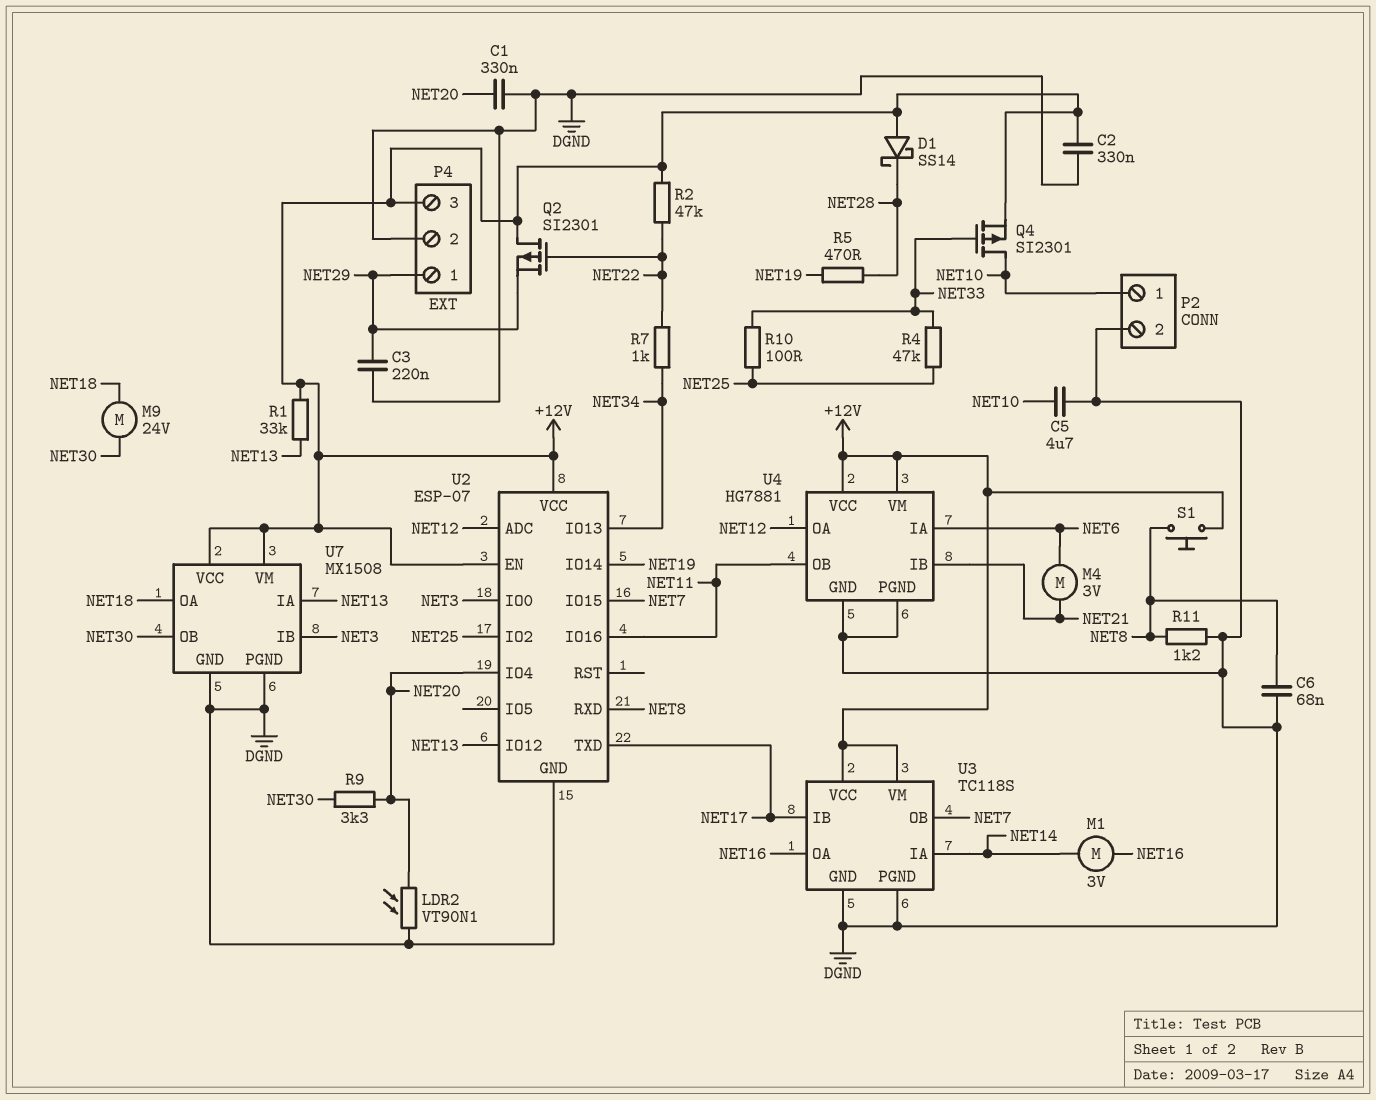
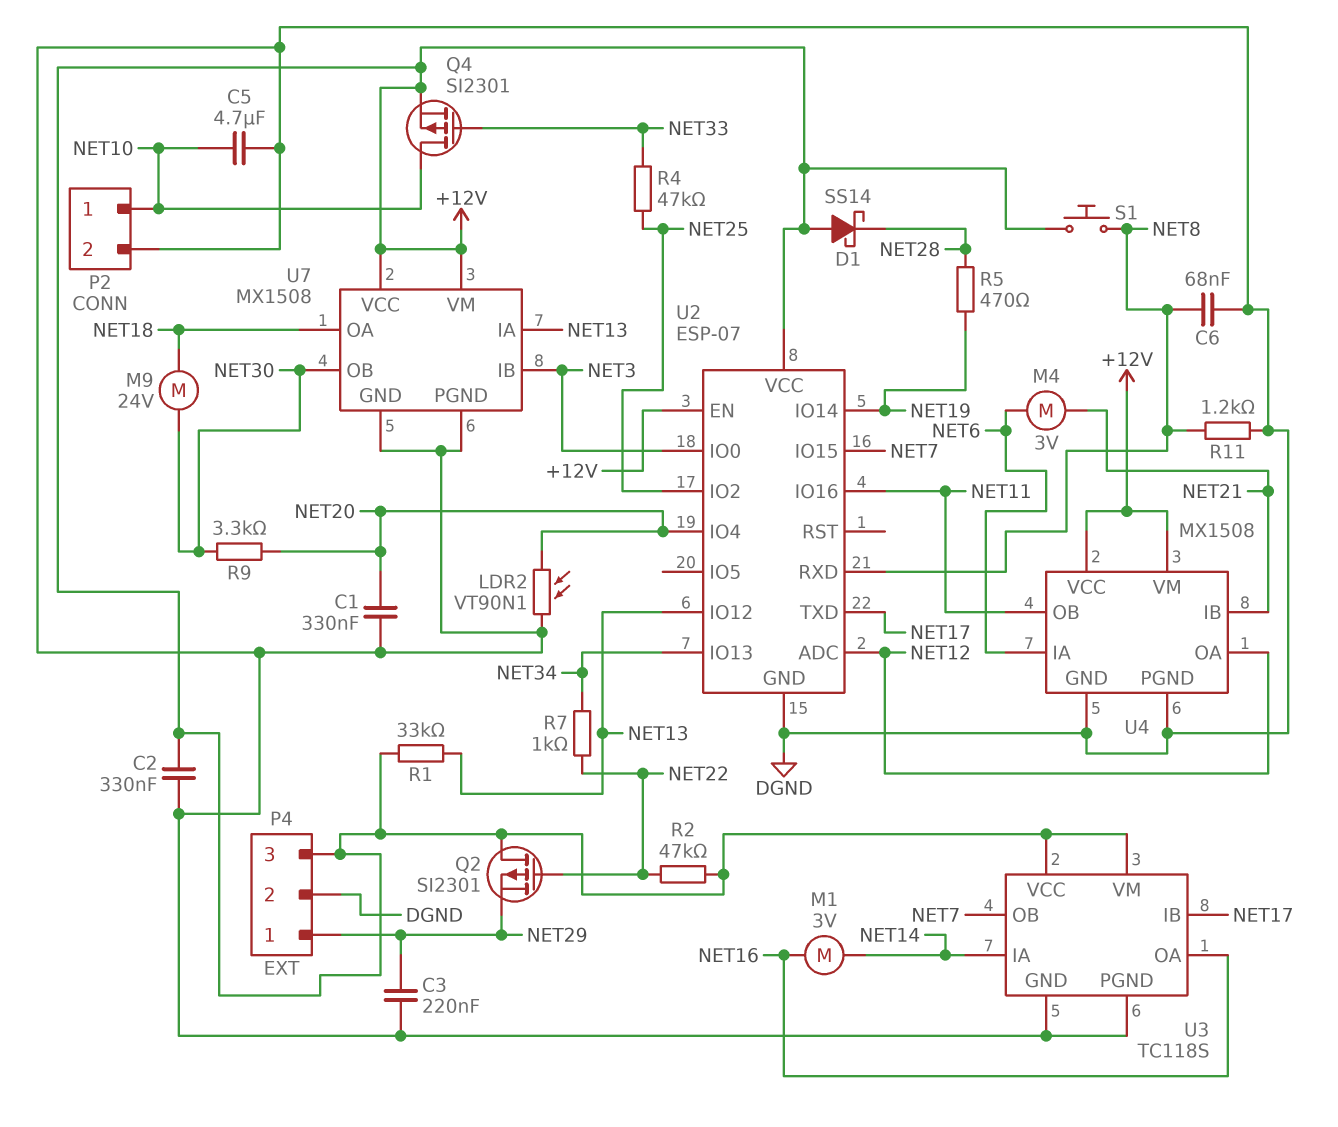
R10: 100 (NET25, NET33) -> none
U4: HG7881 -> MX1508

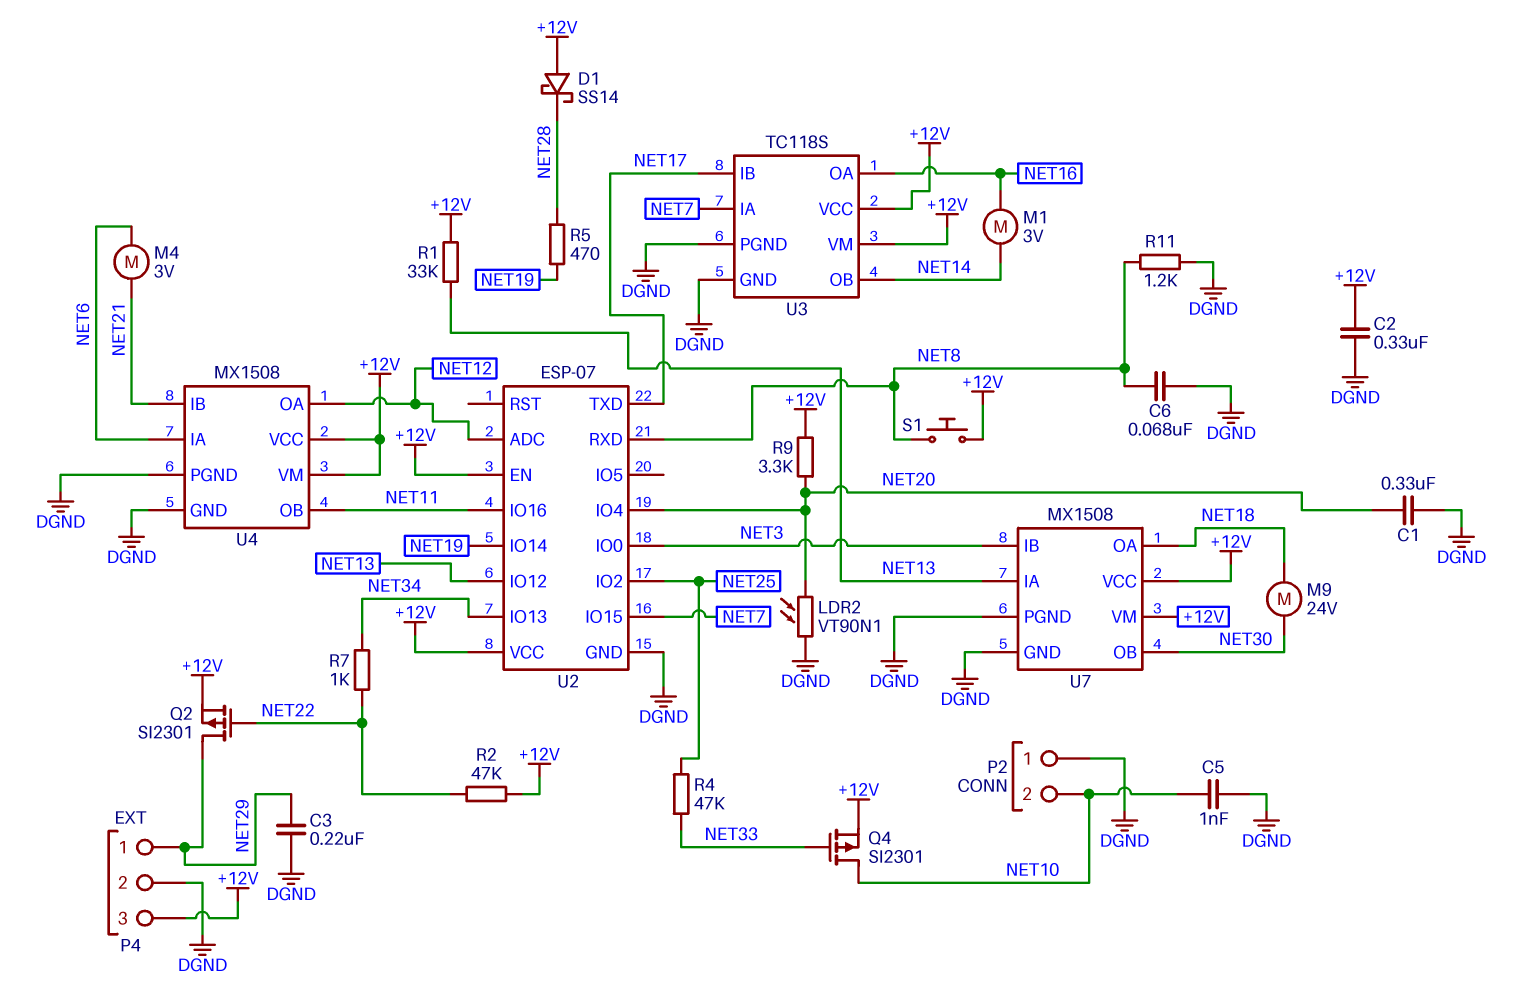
C5: 4.7uF (DGND, NET10) -> 1nF (DGND, NET10)
P2 pin 1: NET10 -> DGND
P2 pin 2: DGND -> NET10
Q2: PMOS SI2301 (G NET22, D +12V, S NET29) -> PMOS SI2301 (G NET22, D NET29, S +12V)
R9: 3.3k (NET20, NET30) -> 3.3k (+12V, NET20)
U3 pin IA: NET14 -> NET7
U3 pin OB: NET7 -> NET14

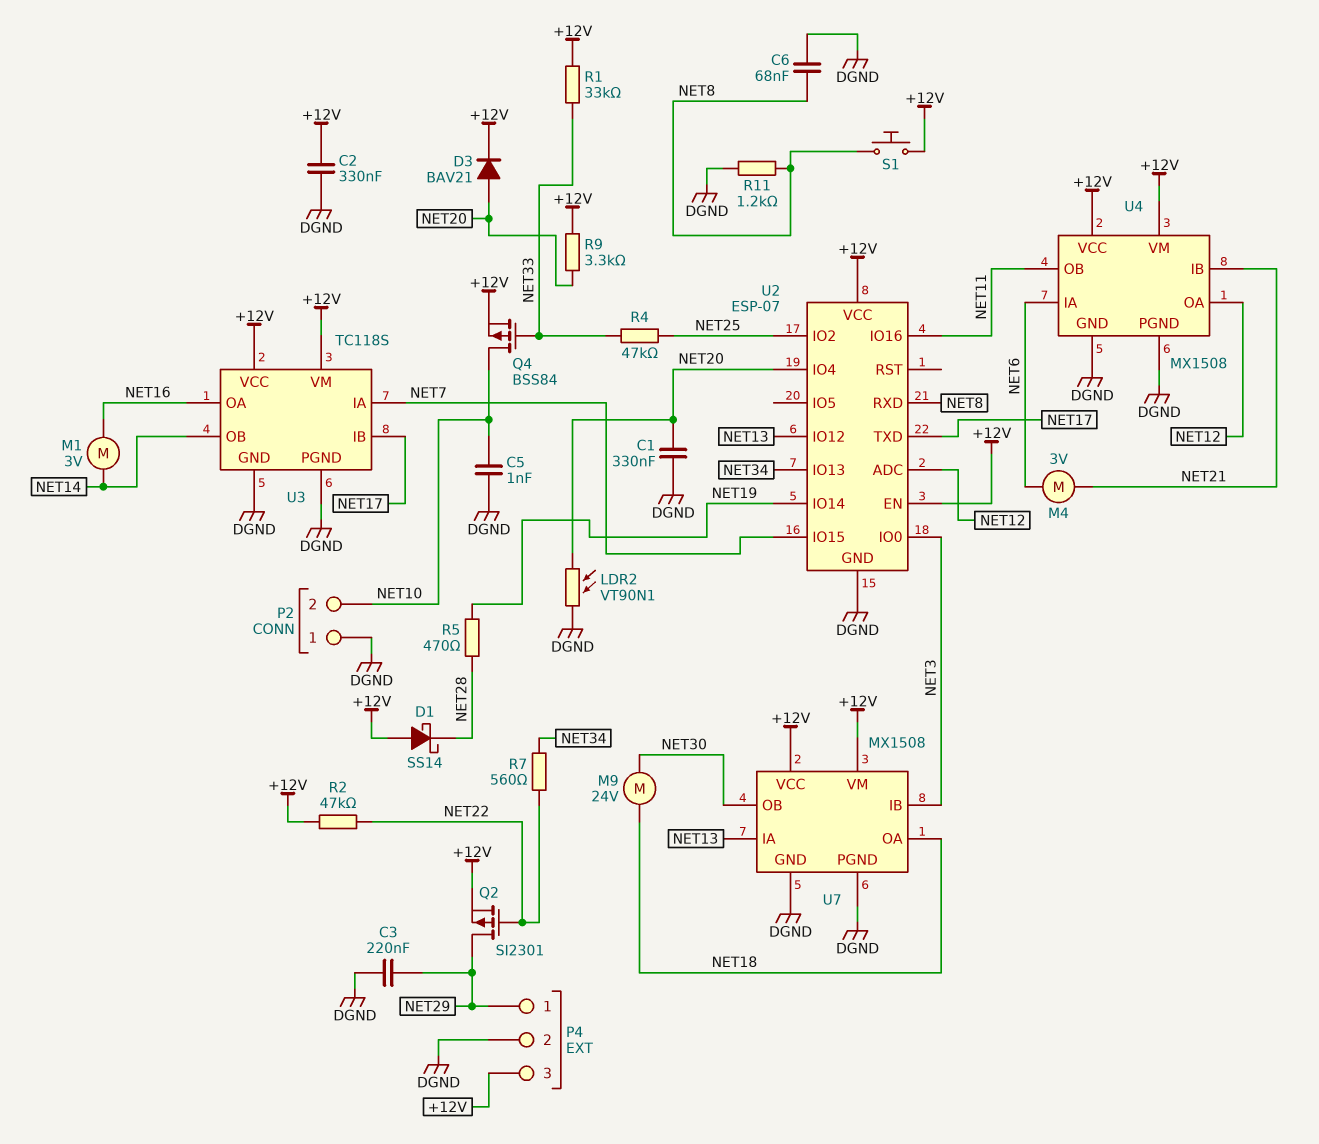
D3: none -> diode BAV21 (A NET20, K +12V)
Q4: PMOS SI2301 (G NET33, D NET10, S +12V) -> PMOS BSS84 (G NET33, D NET10, S +12V)
R1: 33k (+12V, NET13) -> 33k (+12V, NET33)
R7: 1k (NET22, NET34) -> 560 (NET22, NET34)

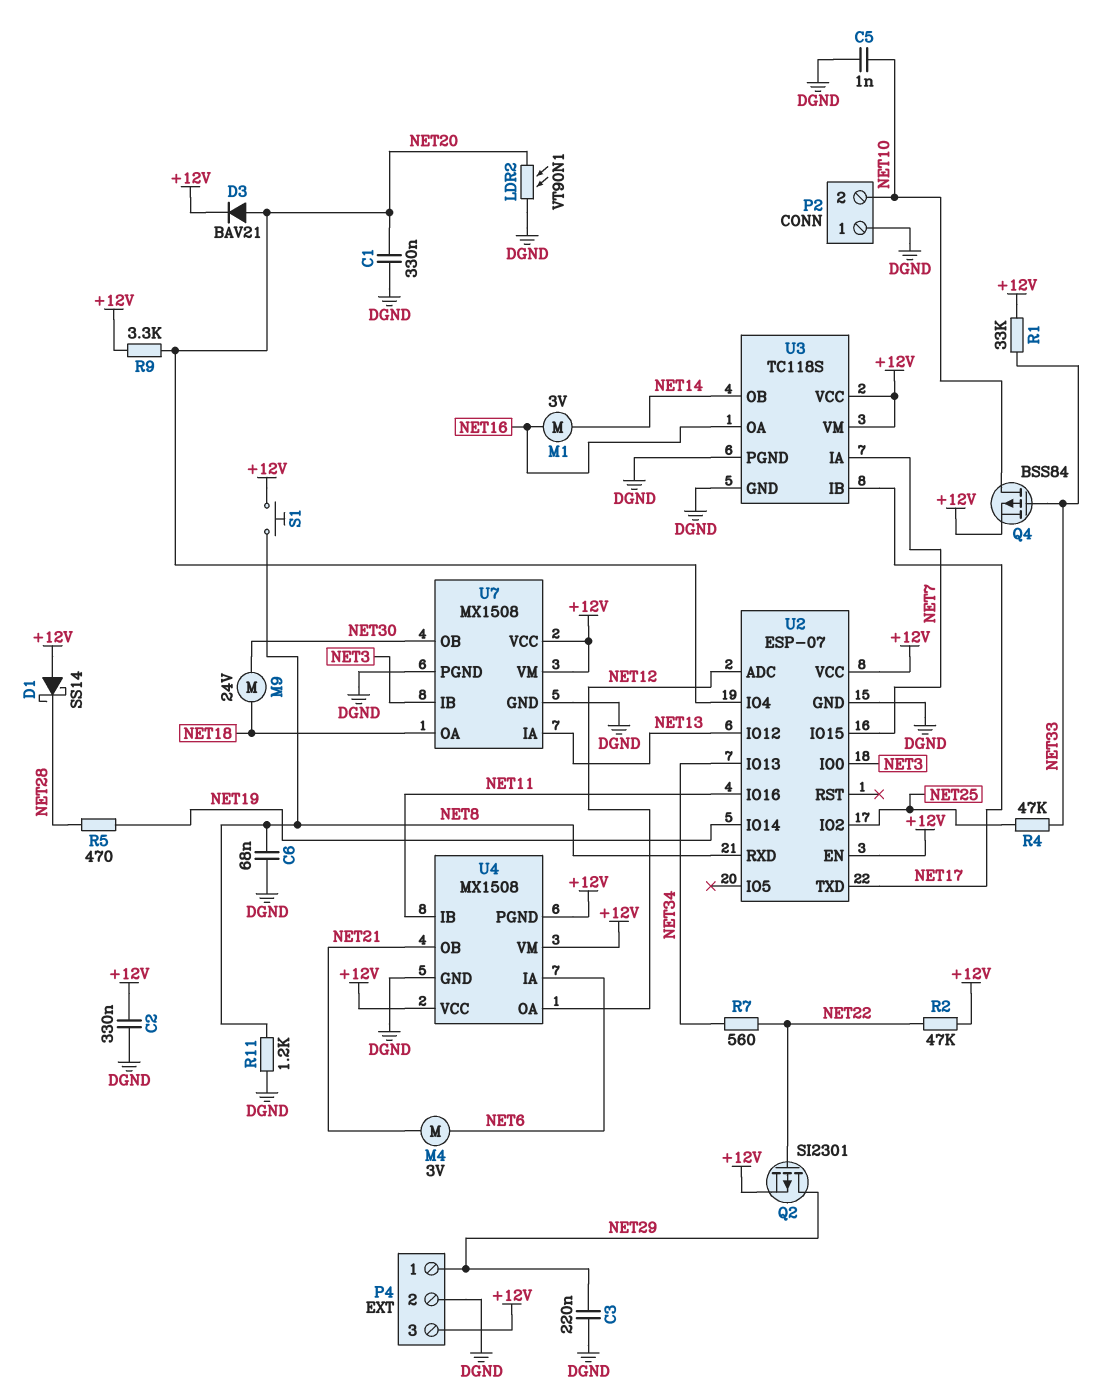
U4 pin IB: NET21 -> NET11
U4 pin OB: NET11 -> NET21
U4 pin PGND: DGND -> +12V

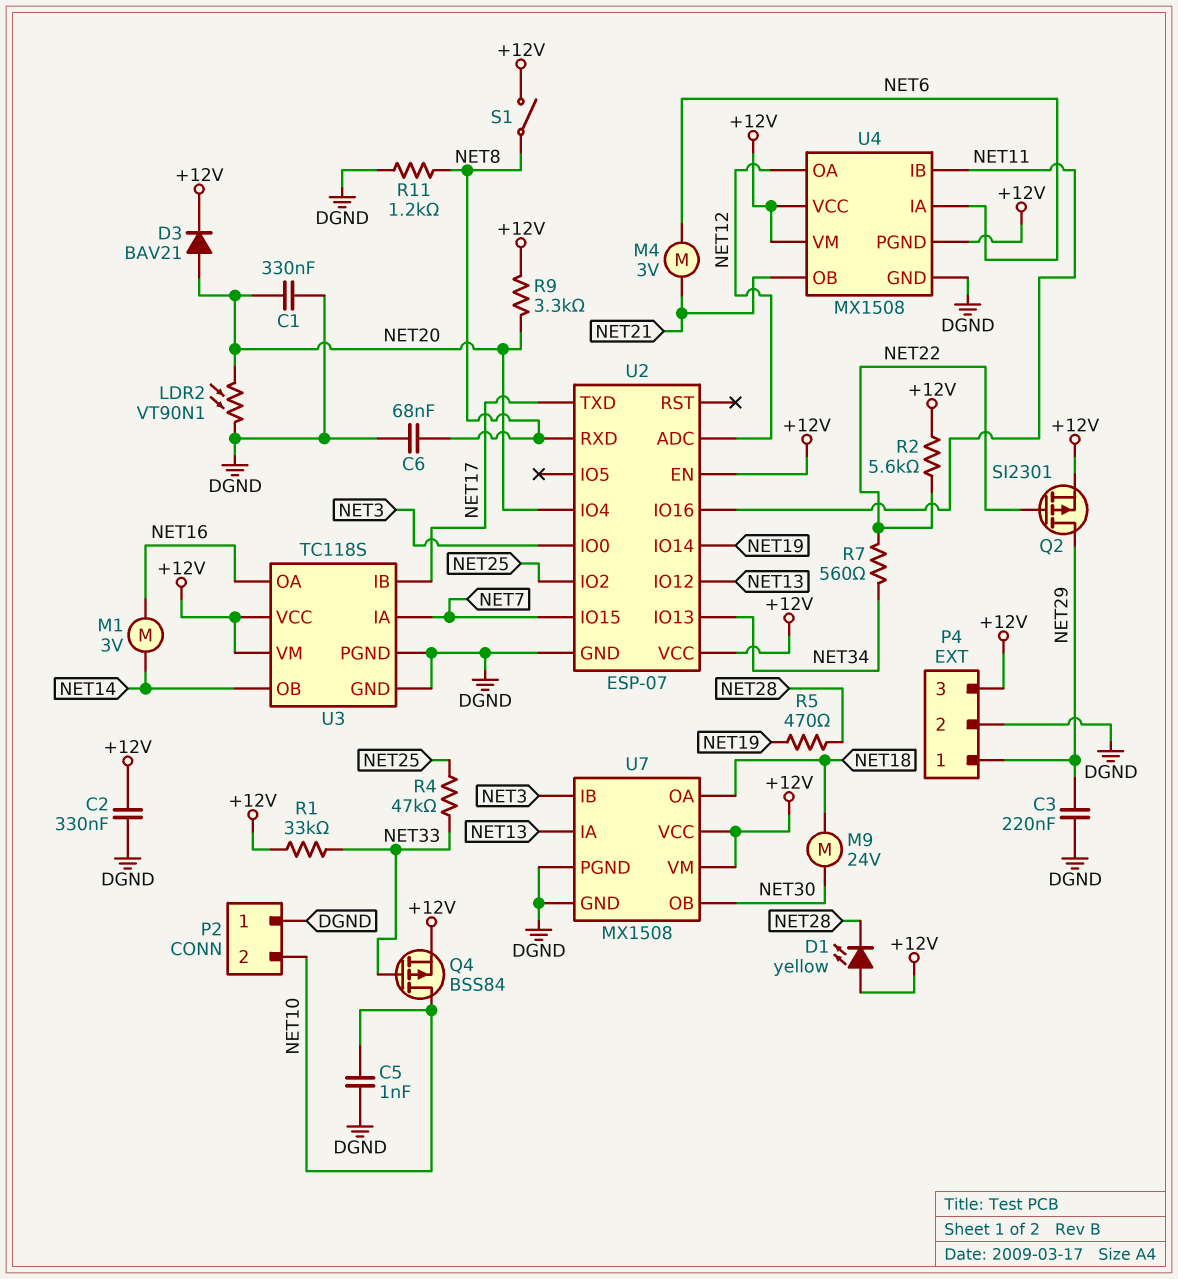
D1: schottky SS14 (A +12V, K NET28) -> LED yellow (A +12V, K NET28)
R2: 47k (+12V, NET22) -> 5.6k (+12V, NET22)
S1: button (+12V, NET8) -> switch (+12V, NET8)

